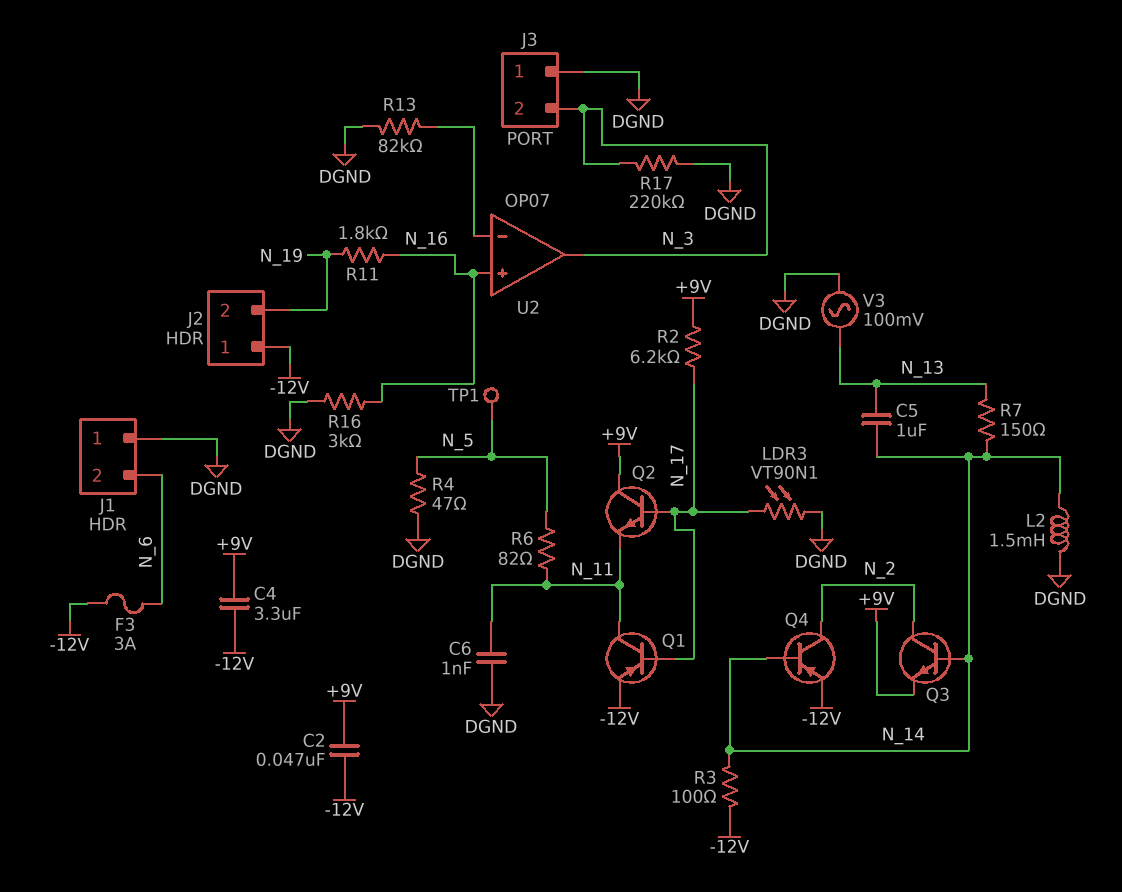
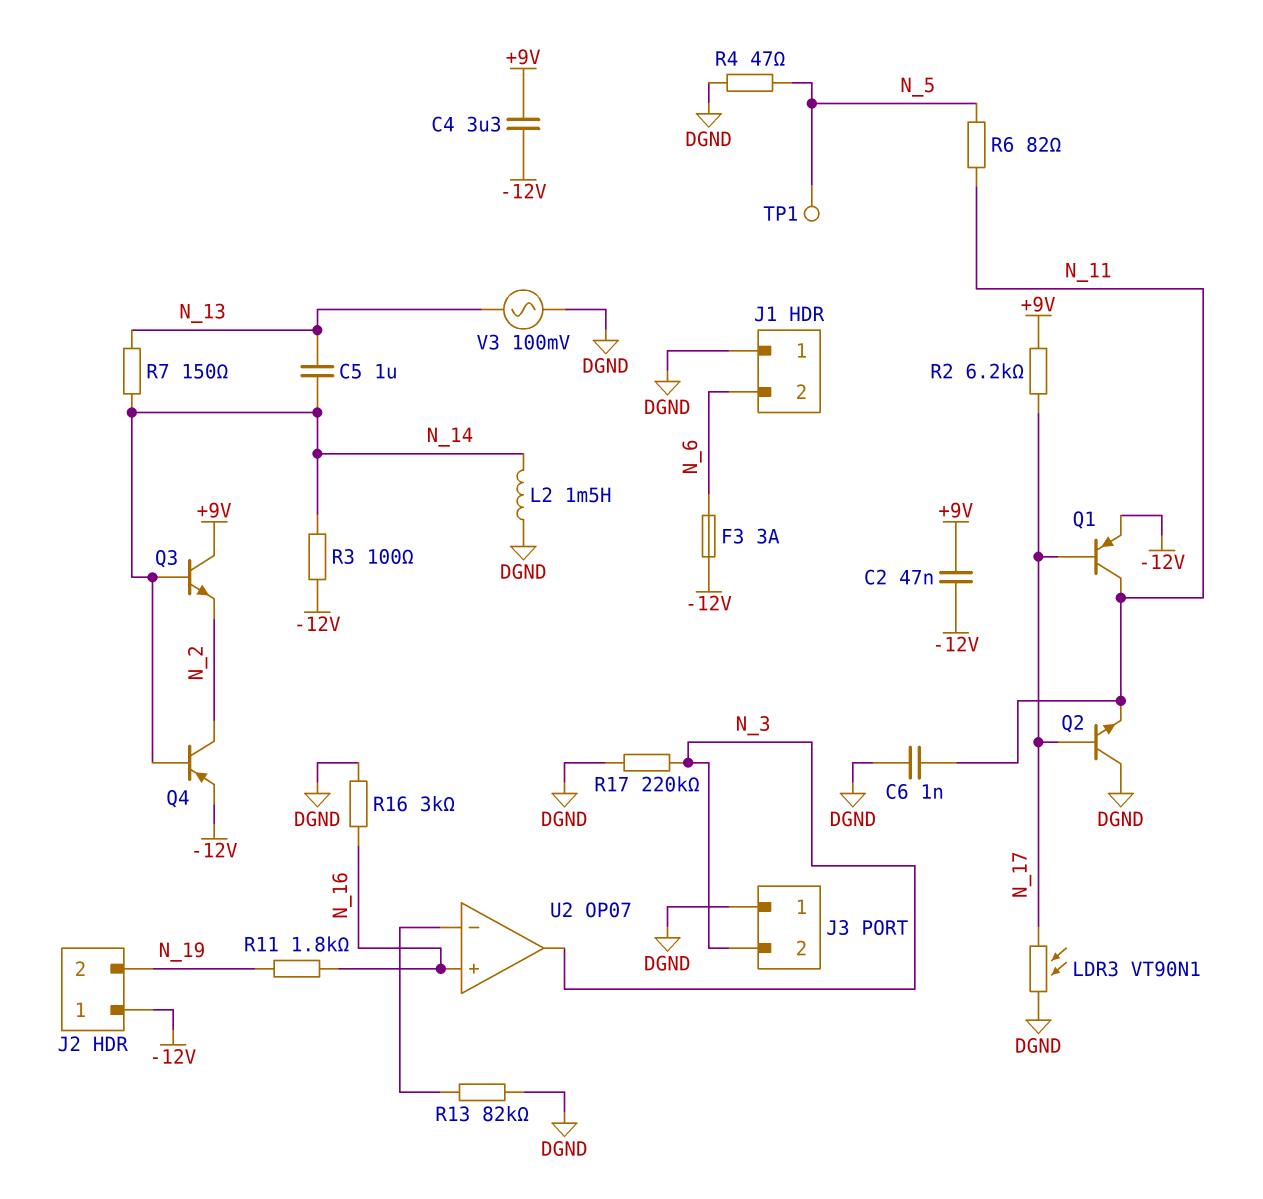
Q2: NPN (B N_17, C +9V, E N_11) -> NPN (B N_17, C DGND, E N_11)
Q3: NPN (B N_14, C N_2, E +9V) -> NPN (B N_14, C +9V, E N_2)

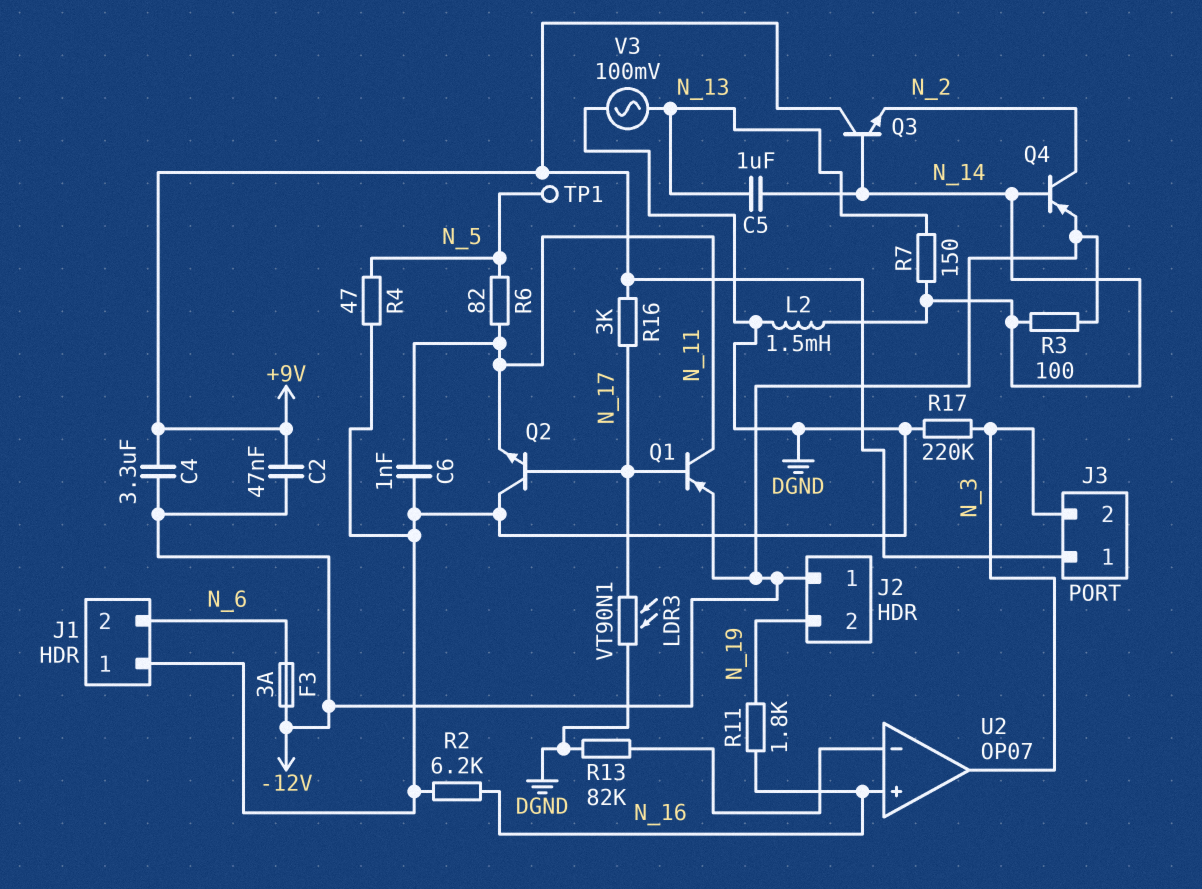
J3 pin 1: DGND -> +9V
R2: 6.2k (+9V, N_17) -> 6.2k (DGND, N_16)
R16: 3k (DGND, N_16) -> 3k (+9V, N_17)

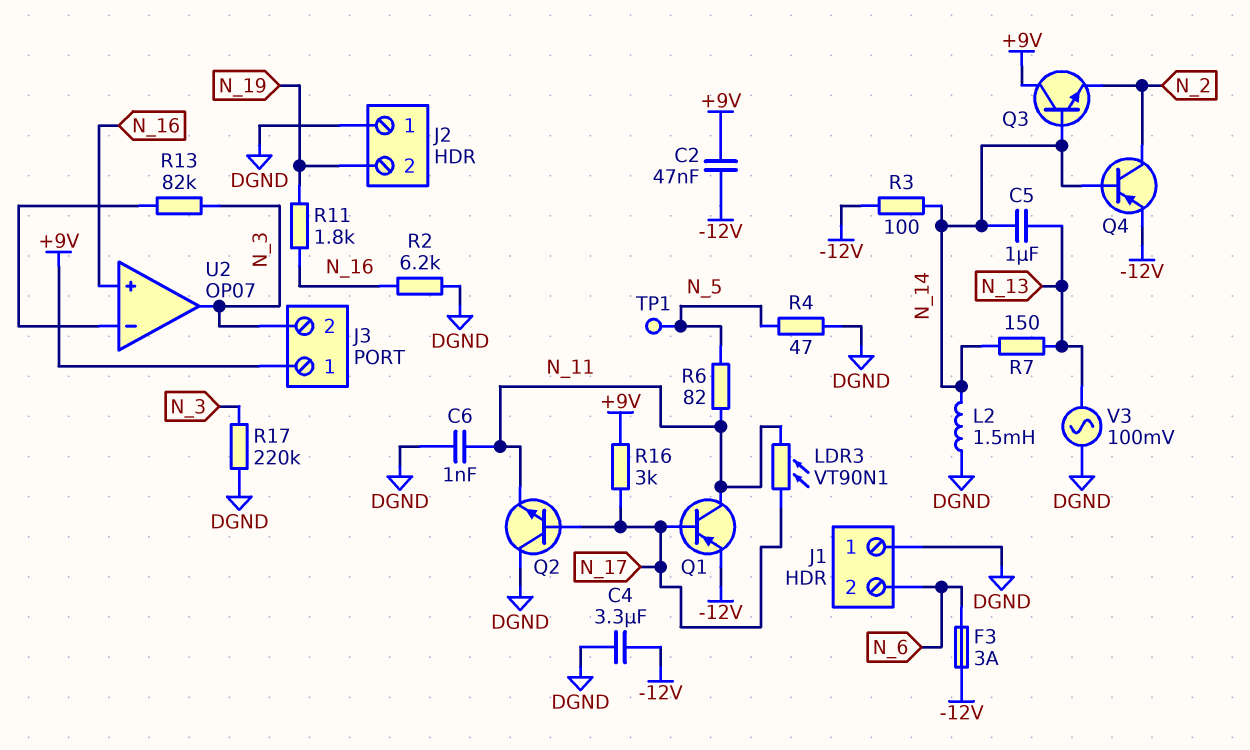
C4: 3.3uF (+9V, -12V) -> 3.3uF (-12V, DGND)
J2 pin 1: -12V -> DGND
LDR3: VT90N1 (DGND, N_17) -> VT90N1 (N_11, N_17)
R13: 82k (DGND, U2/in-) -> 82k (N_3, U2/in-)

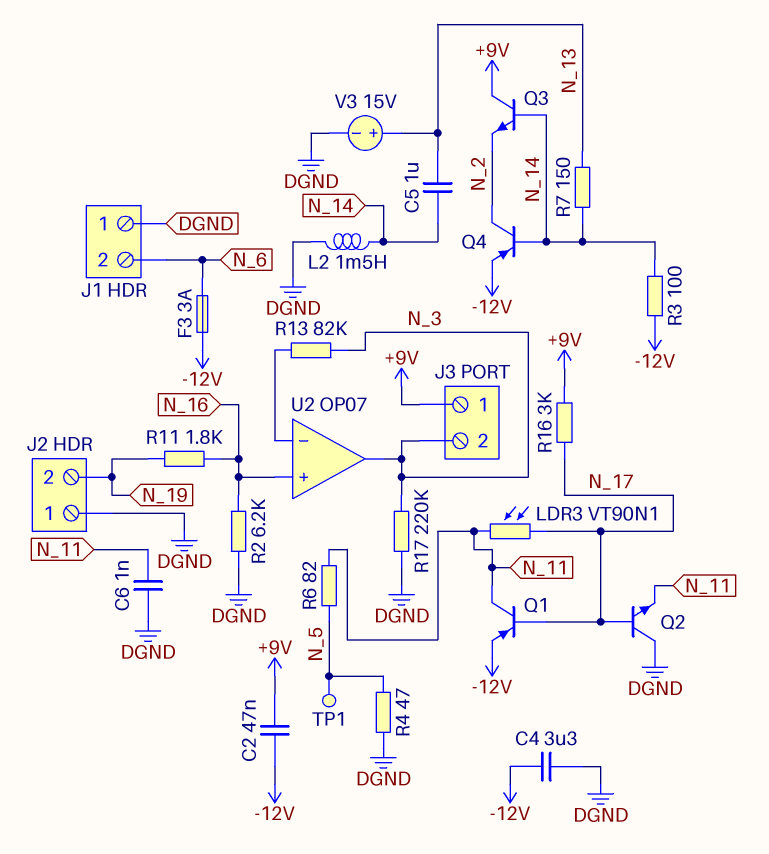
V3: AC 100mV (DGND, N_13) -> 15V (plus N_13, minus DGND)

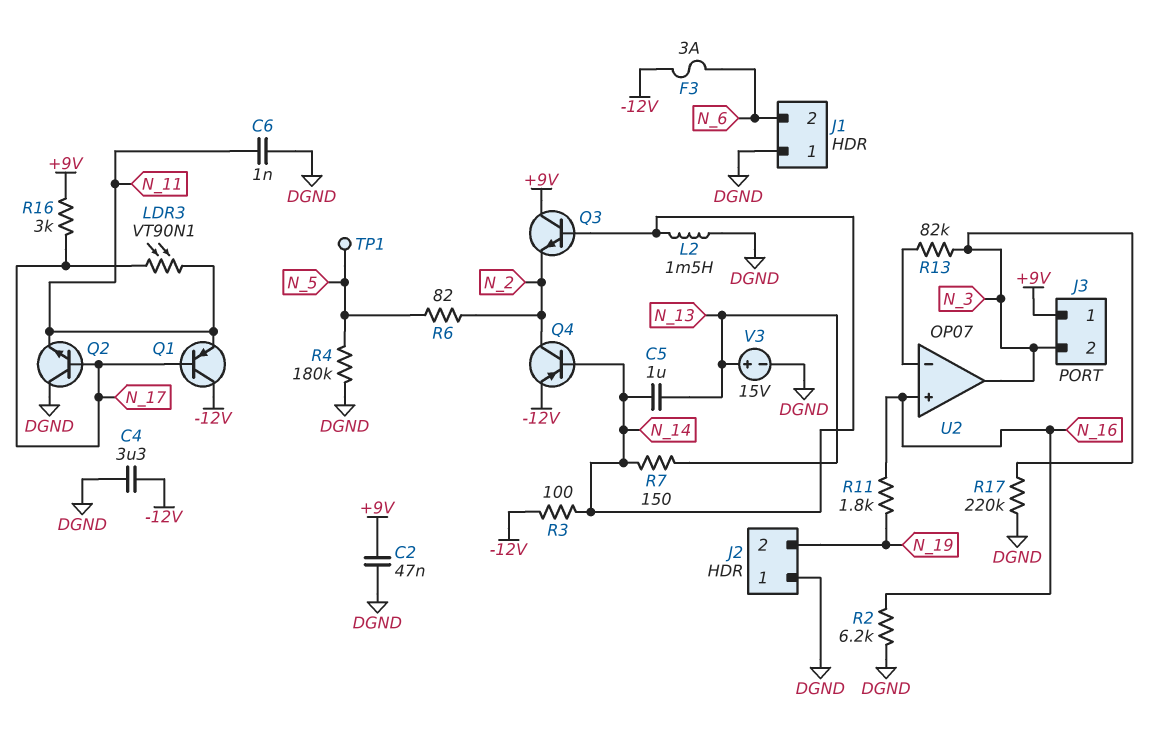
C2: 47nF (+9V, -12V) -> 47nF (+9V, DGND)
Q1: PNP (B N_17, C N_11, E -12V) -> PNP (B N_17, C -12V, E N_11)
R4: 47 (DGND, N_5) -> 180k (DGND, N_5)
R6: 82 (N_5, N_11) -> 82 (N_2, N_5)

